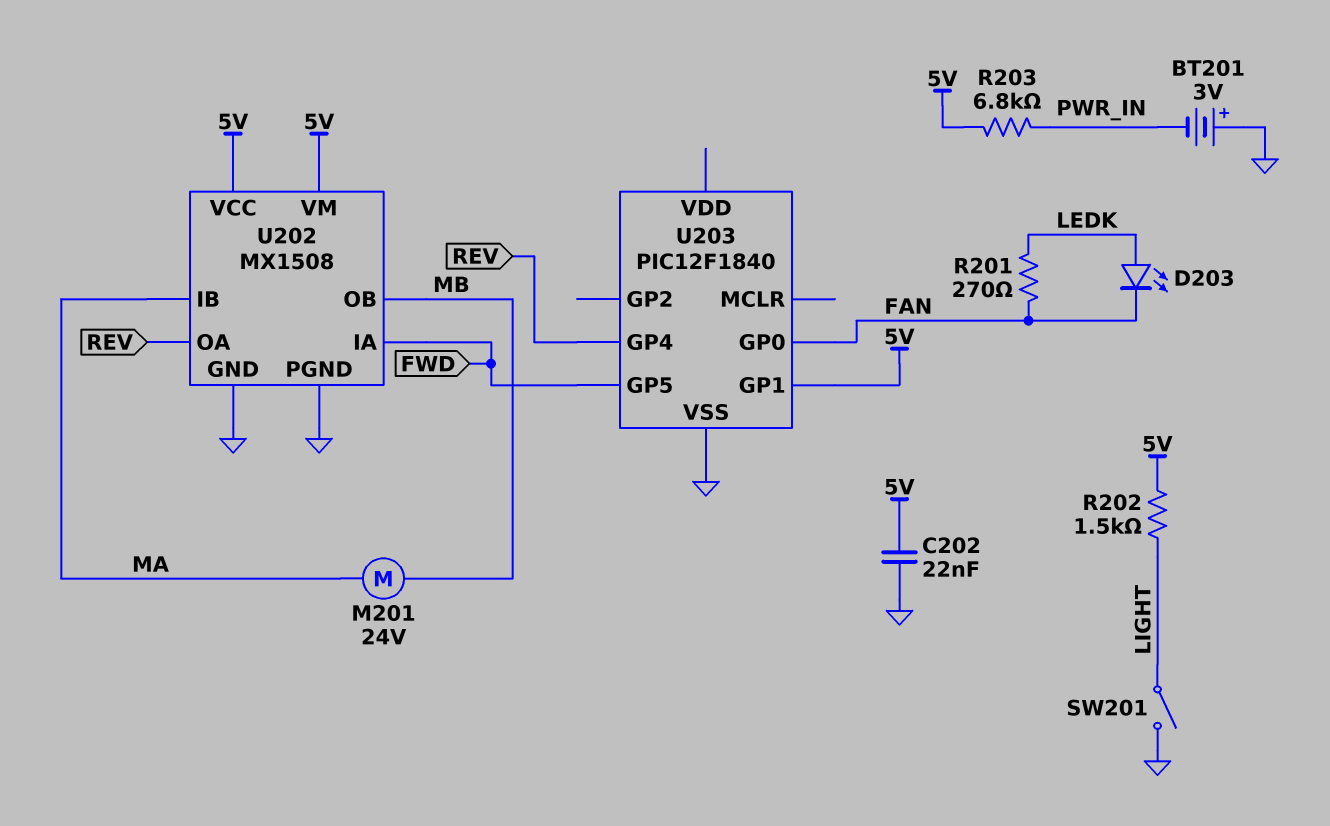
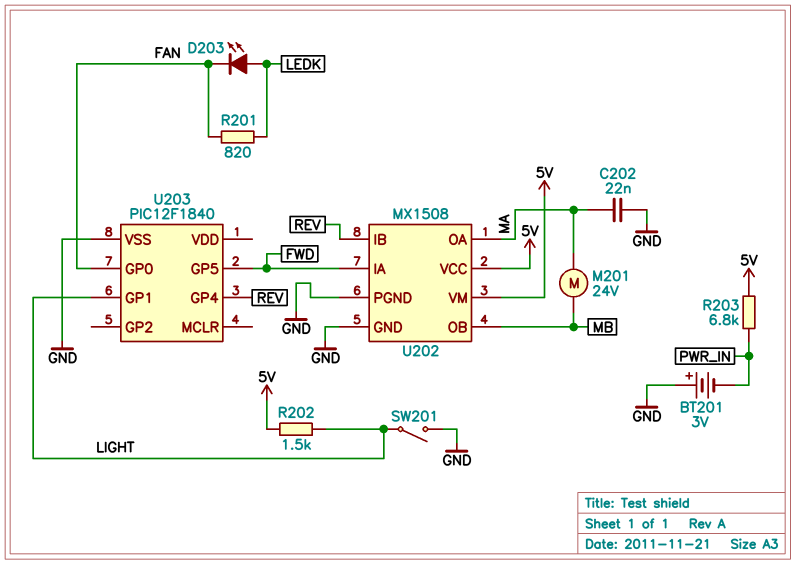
C202: 22nF (5V, GND) -> 22nF (GND, MA)
R201: 270 (FAN, LEDK) -> 820 (FAN, LEDK)
U202 pin IB: MA -> REV
U202 pin OA: REV -> MA
U203 pin GP1: 5V -> LIGHT

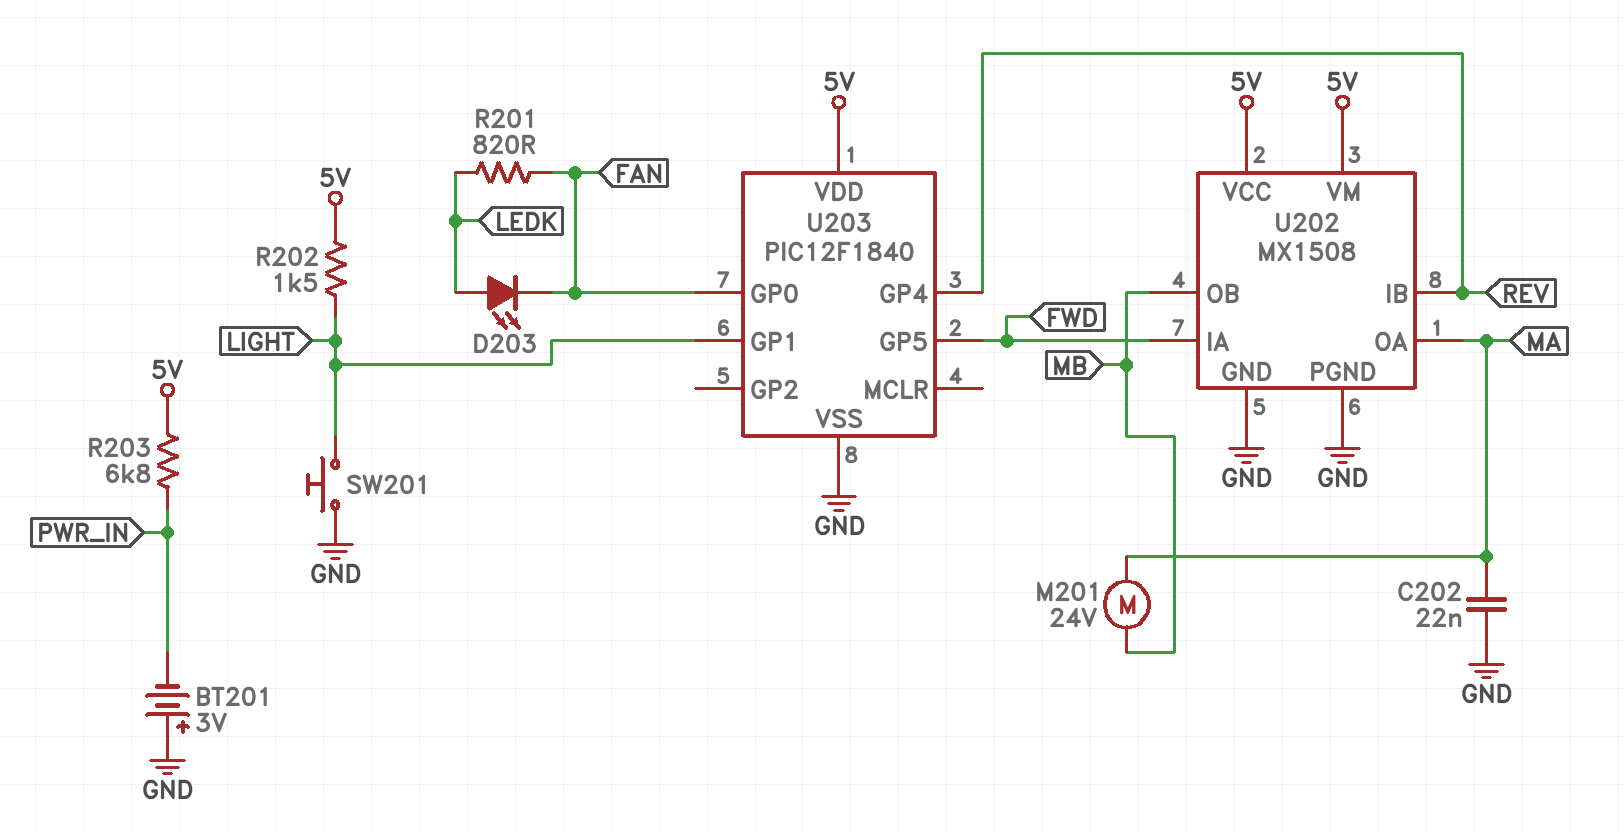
SW201: switch (GND, LIGHT) -> button (GND, LIGHT)
U203 pin VDD: none -> 5V

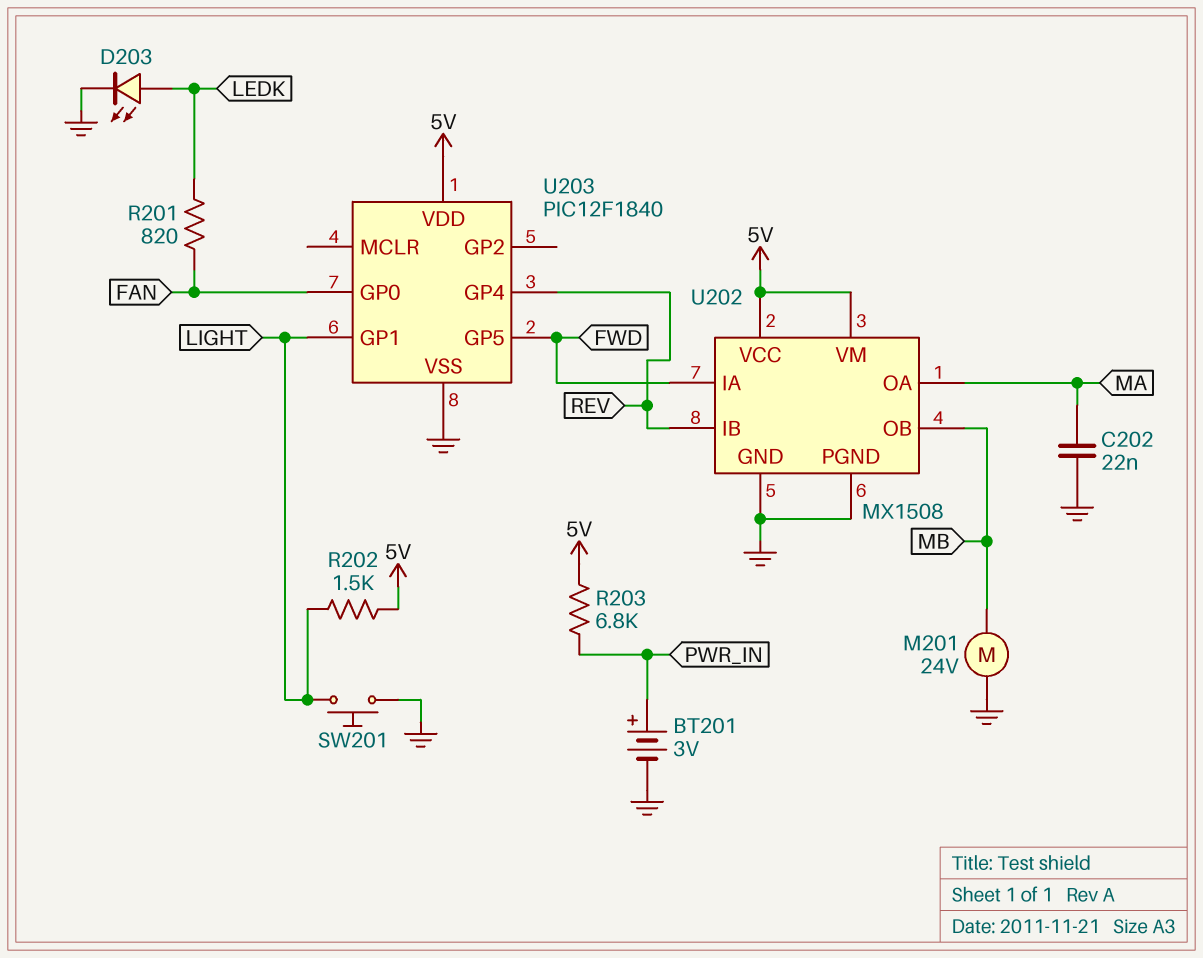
BT201: 3V (plus GND, minus PWR_IN) -> 3V (plus PWR_IN, minus GND)
D203: LED (A LEDK, K FAN) -> LED (A LEDK, K GND)
M201: motor 24V (MA, MB) -> motor 24V (GND, MB)

